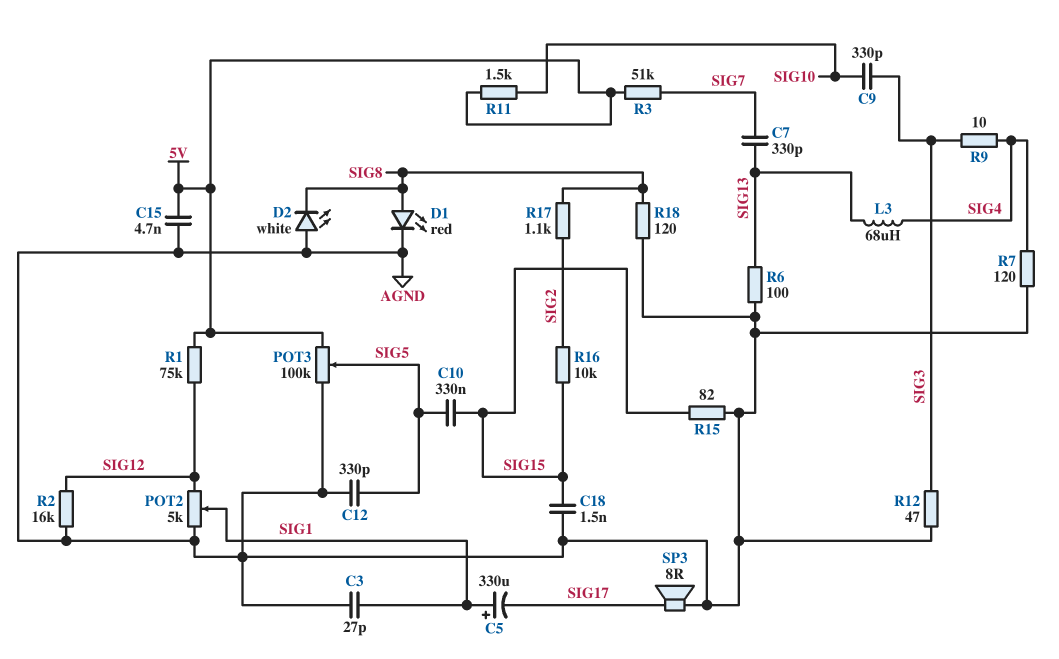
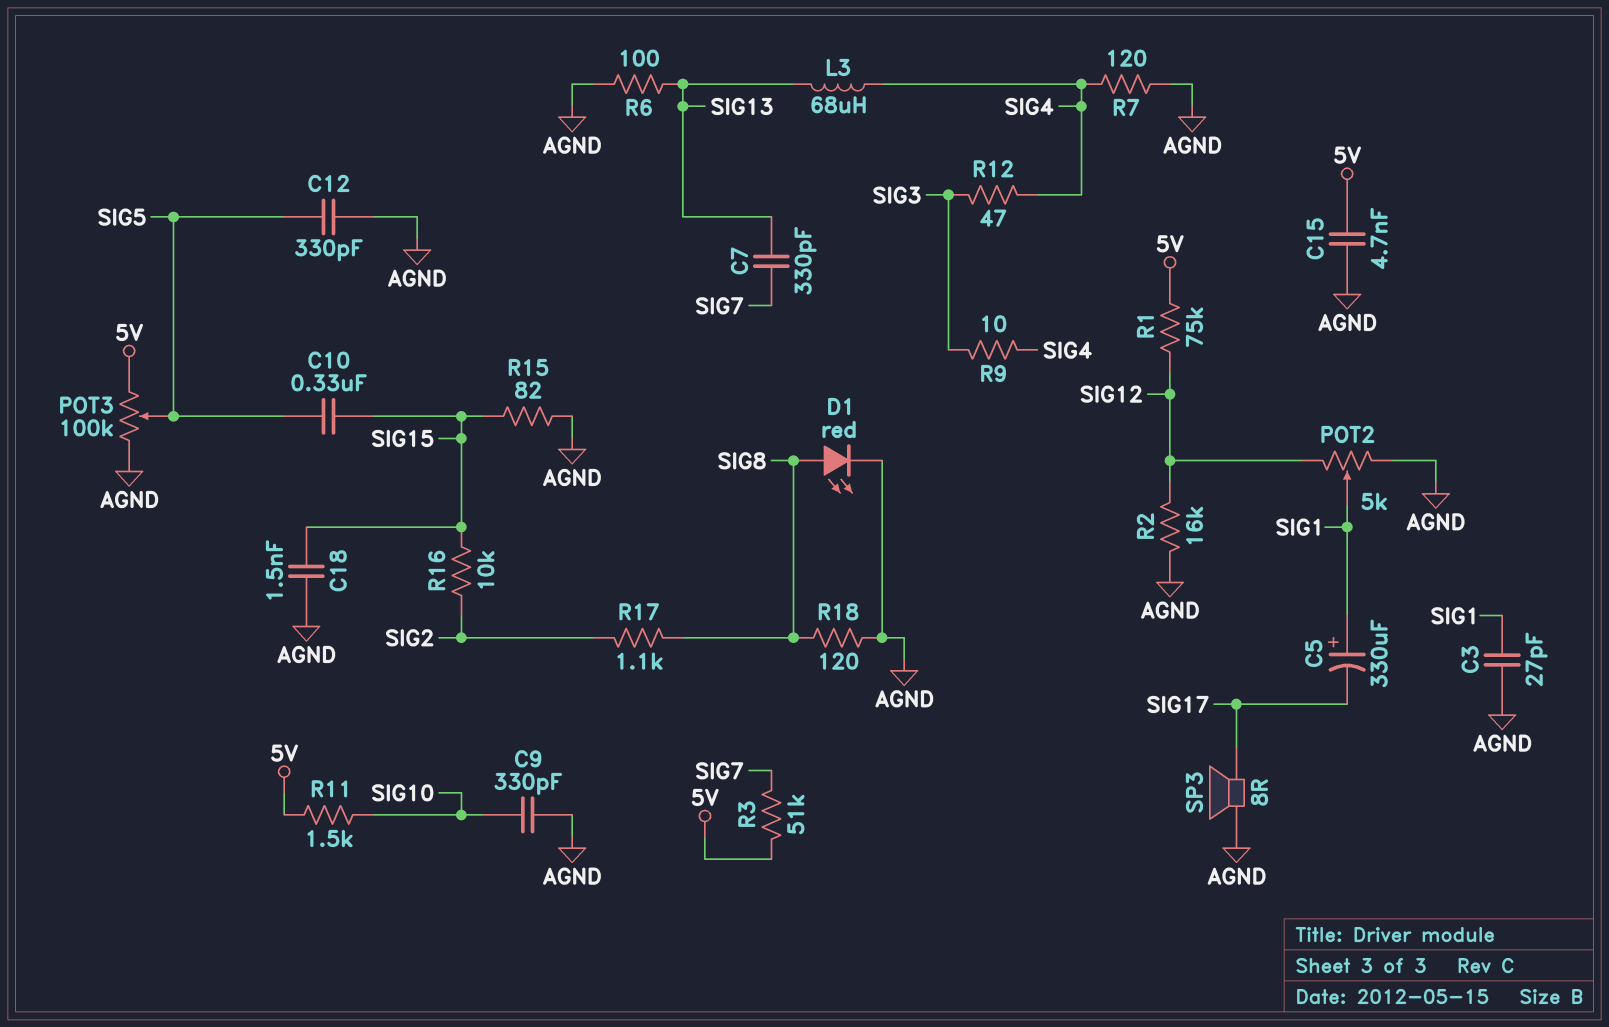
C9: 330pF (SIG3, SIG10) -> 330pF (AGND, SIG10)
D2: LED white (A AGND, K SIG8) -> none
R12: 47 (AGND, SIG3) -> 47 (SIG3, SIG4)

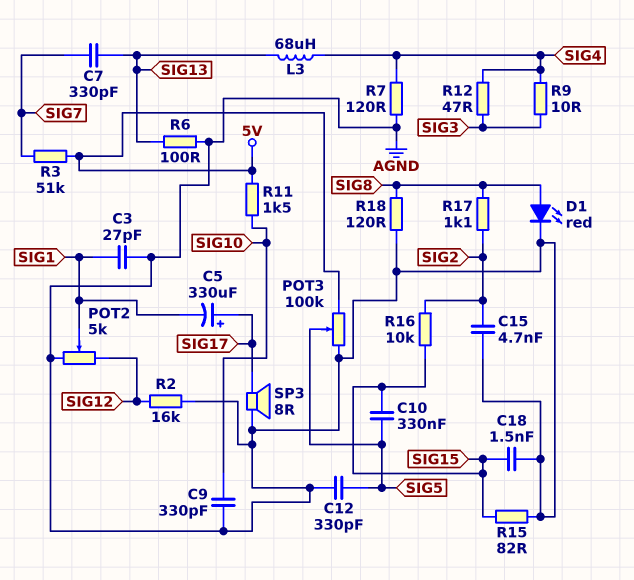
C5: 330uF (plus SIG1, minus SIG17) -> 330uF (plus SIG17, minus SIG1)
C15: 4.7nF (5V, AGND) -> 4.7nF (AGND, SIG2)
R1: 75k (5V, SIG12) -> none

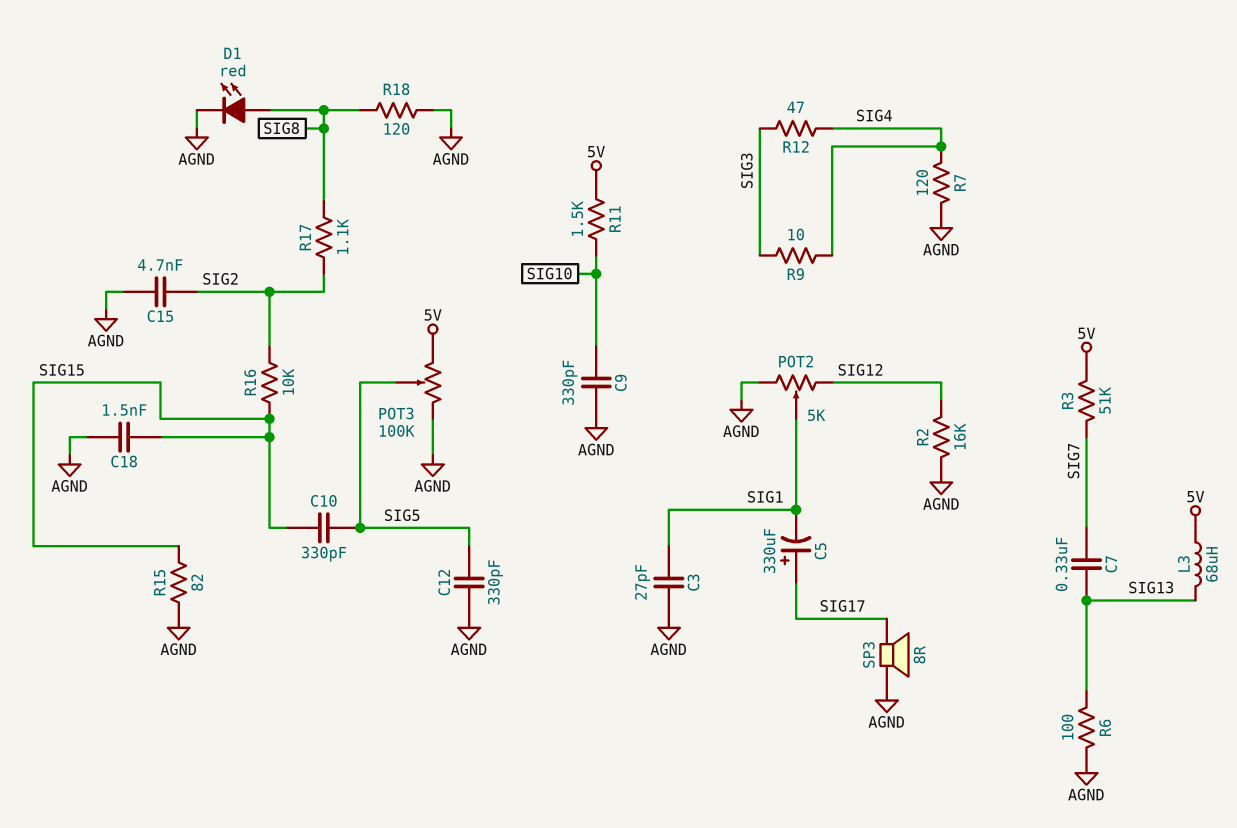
C7: 330pF (SIG7, SIG13) -> 330nF (SIG7, SIG13)
C10: 330nF (SIG5, SIG15) -> 330pF (SIG5, SIG15)
L3: 68uH (SIG4, SIG13) -> 68uH (5V, SIG13)

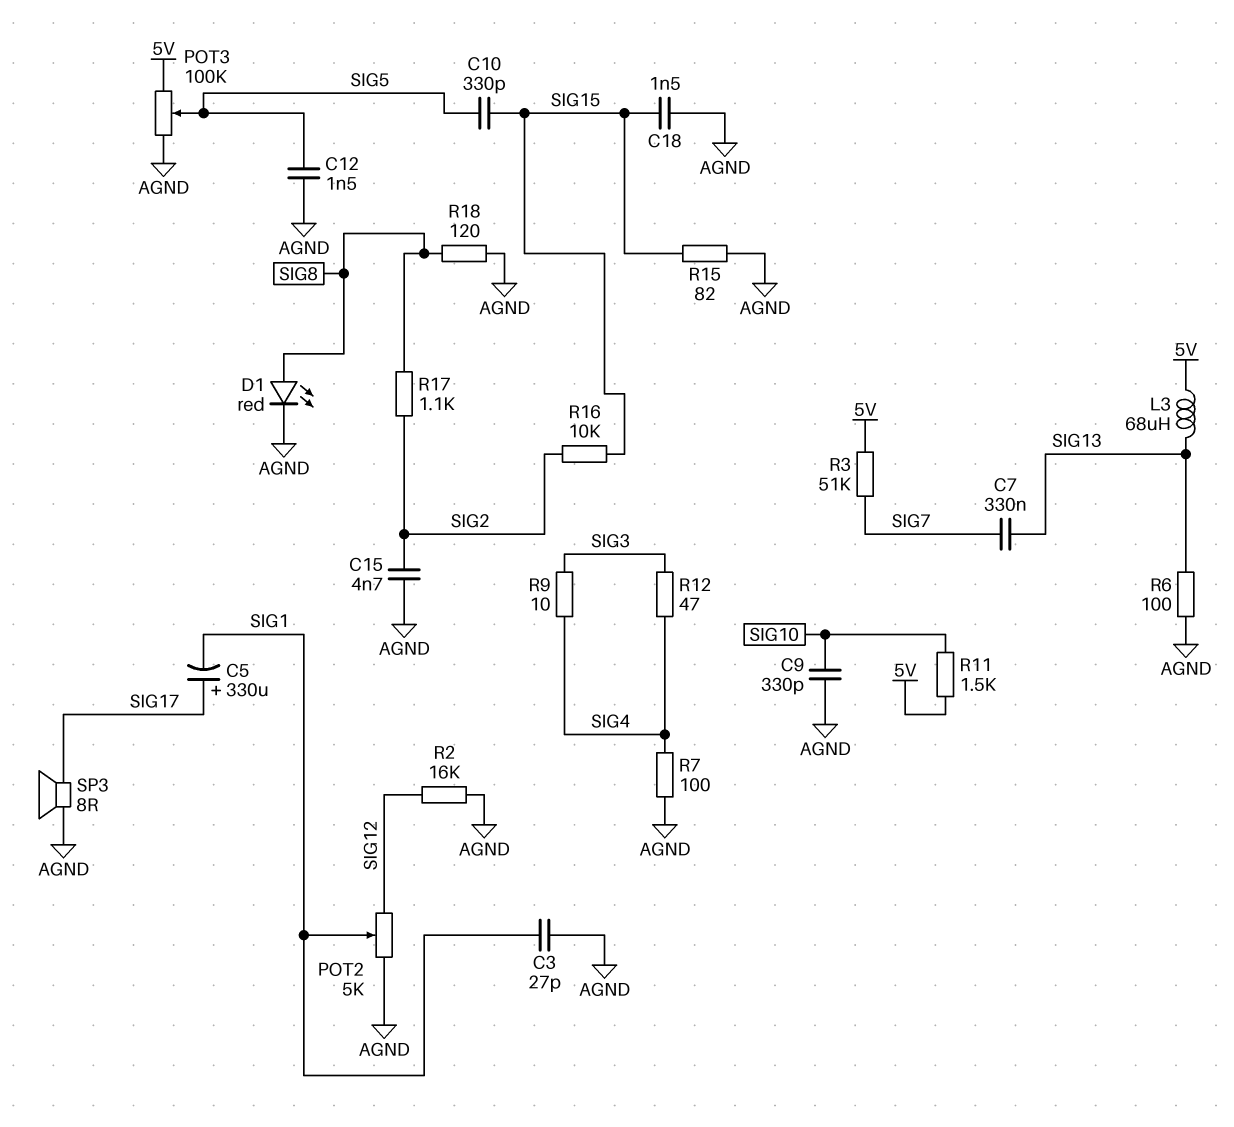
C12: 330pF (AGND, SIG5) -> 1.5nF (AGND, SIG5)
R7: 120 (AGND, SIG4) -> 100 (AGND, SIG4)

